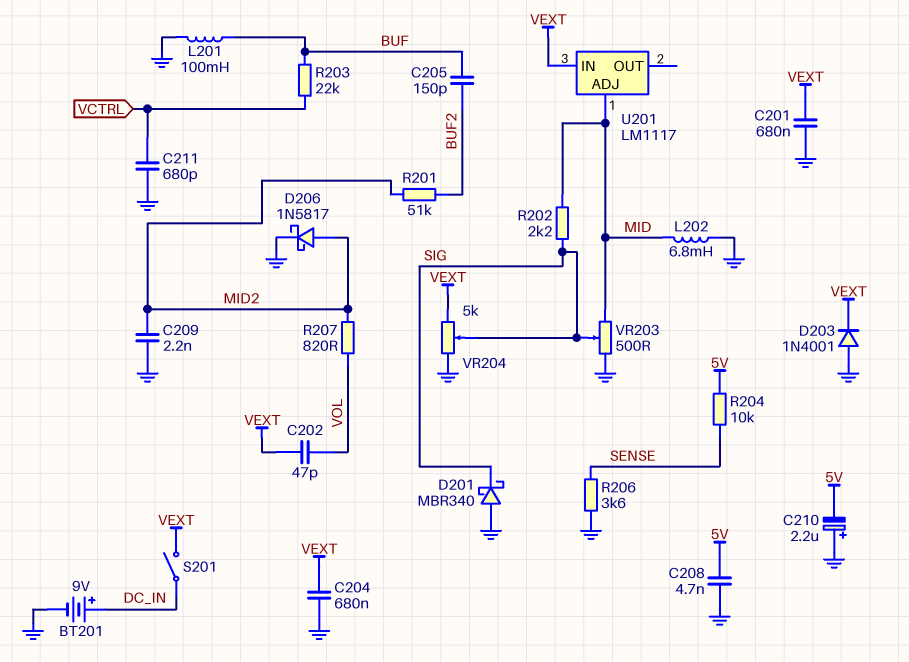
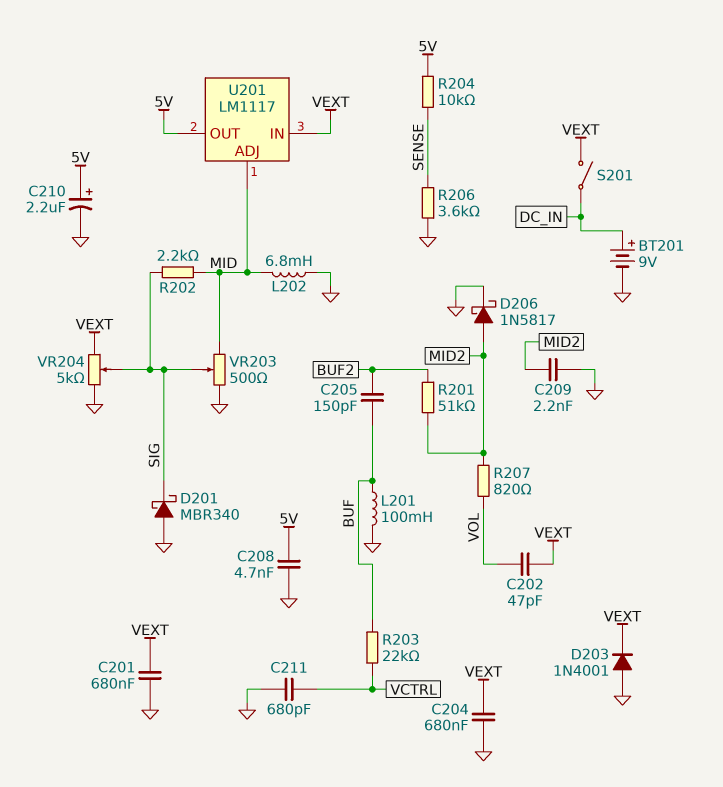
C210: 2.2uF (plus GND, minus 5V) -> 2.2uF (plus 5V, minus GND)
U201 pin OUT: none -> 5V

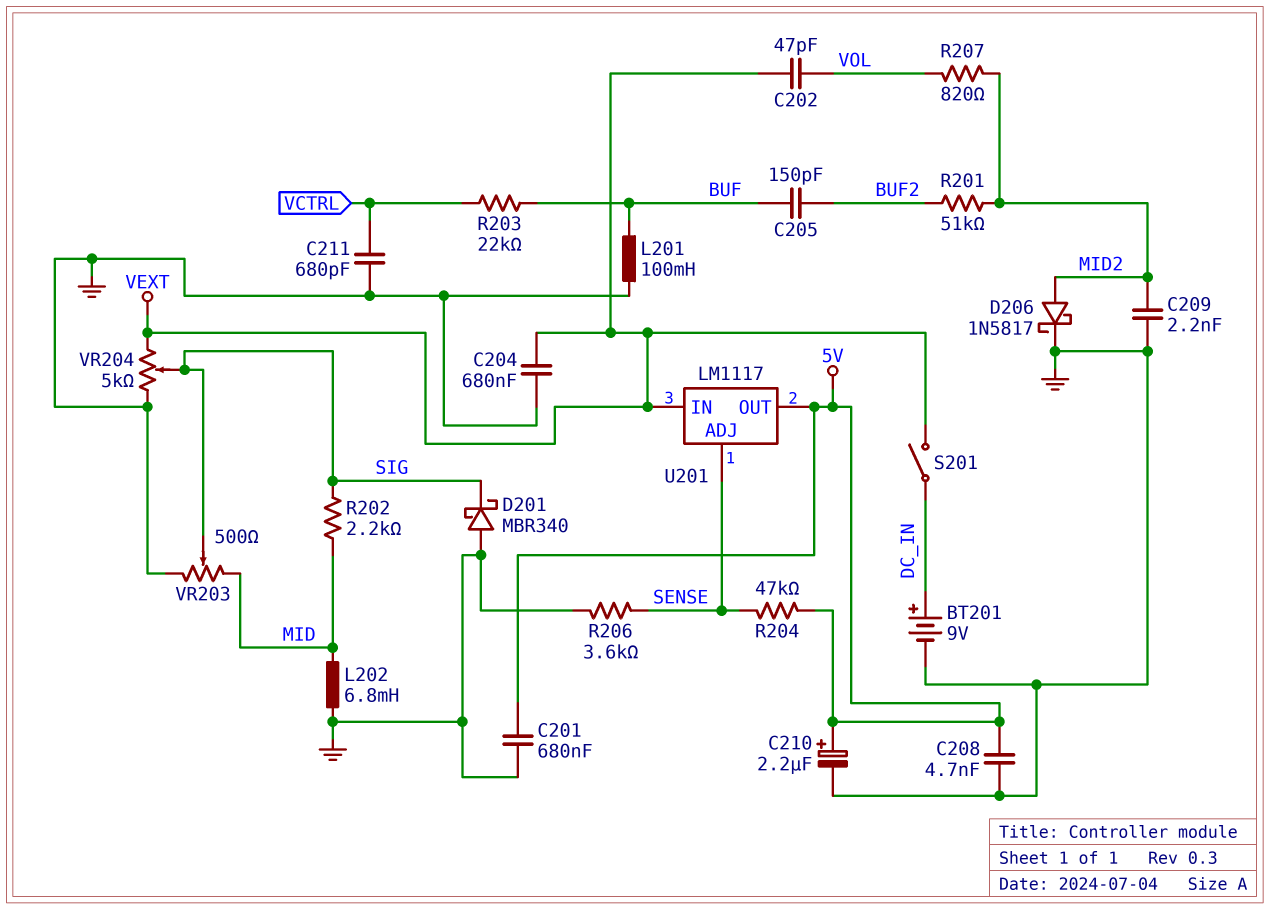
C201: 680nF (GND, VEXT) -> 680nF (5V, GND)
D203: diode 1N4001 (A GND, K VEXT) -> none
R204: 10k (5V, SENSE) -> 47k (5V, SENSE)
U201 pin ADJ: MID -> SENSE

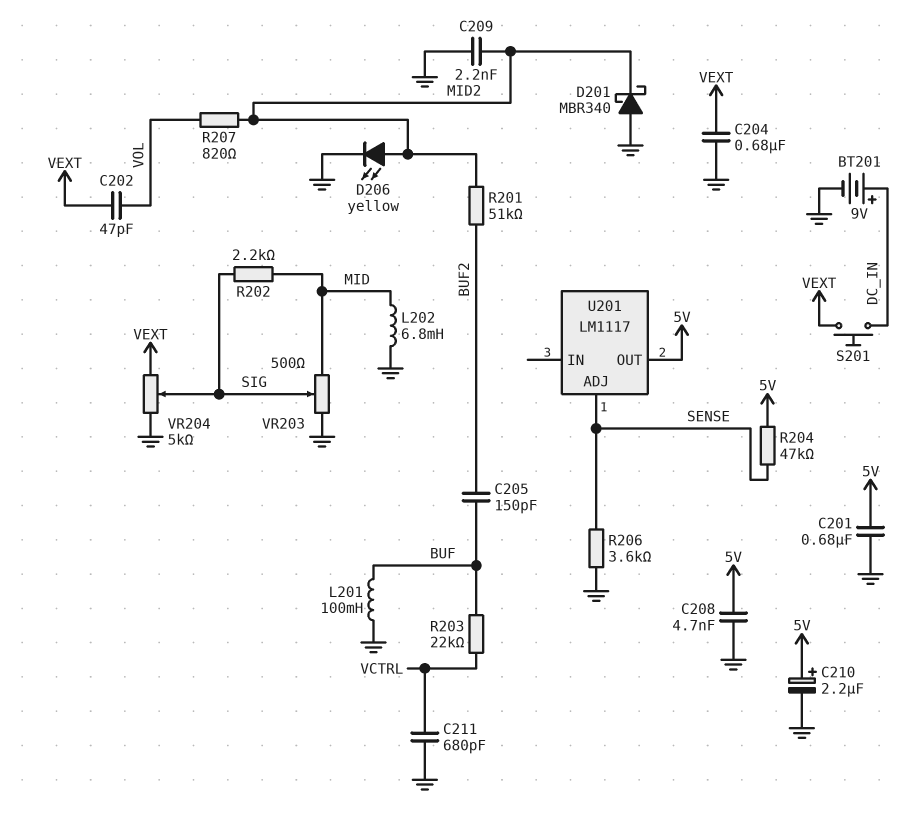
D201: schottky MBR340 (A GND, K SIG) -> schottky MBR340 (A GND, K MID2)
D206: schottky 1N5817 (A MID2, K GND) -> LED yellow (A MID2, K GND)
S201: switch (DC_IN, VEXT) -> button (DC_IN, VEXT)
U201 pin IN: VEXT -> none

